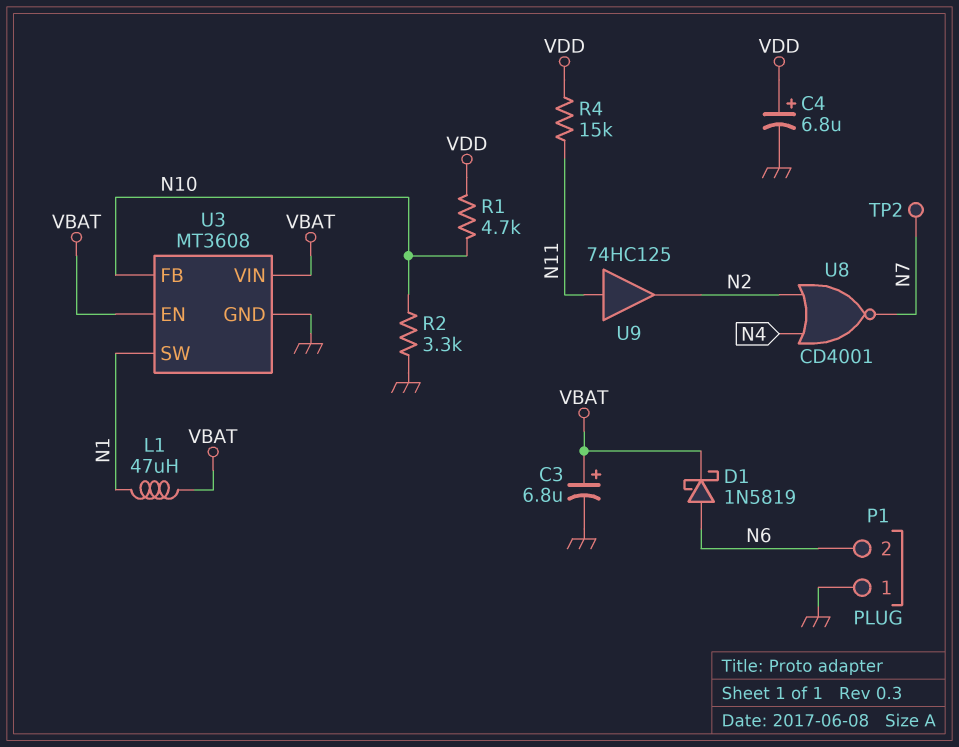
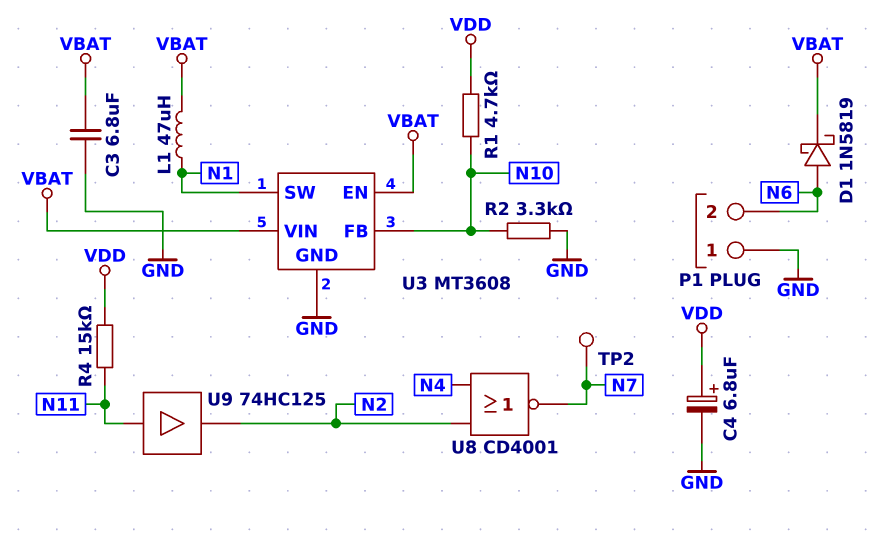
C3: 6.8uF (plus VBAT, minus GND) -> 6.8uF (GND, VBAT)

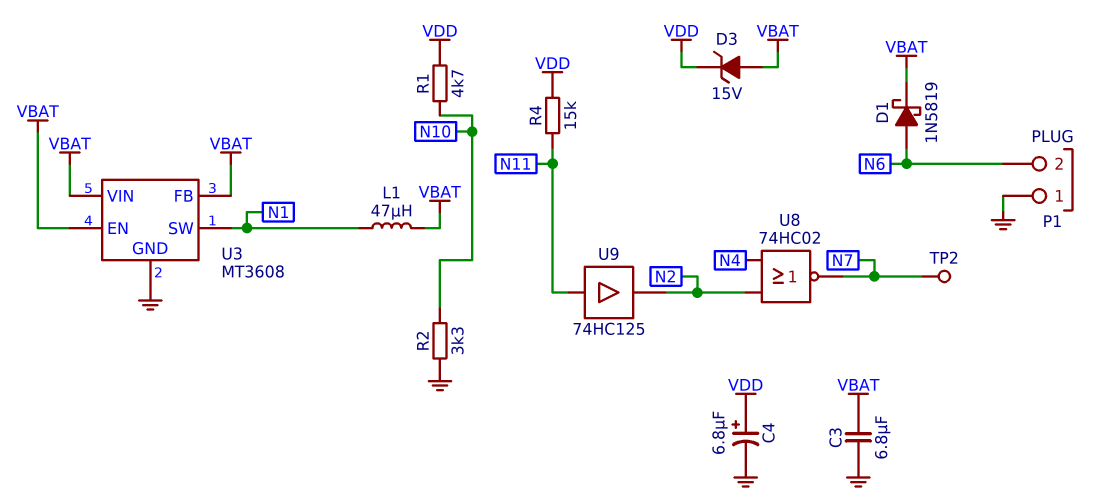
D3: none -> zener 15V (A VBAT, K VDD)
U3 pin FB: N10 -> VBAT
U8: NOR CD4001 (in N2, in N4, out N7) -> NOR 74HC02 (in N2, in N4, out N7)

